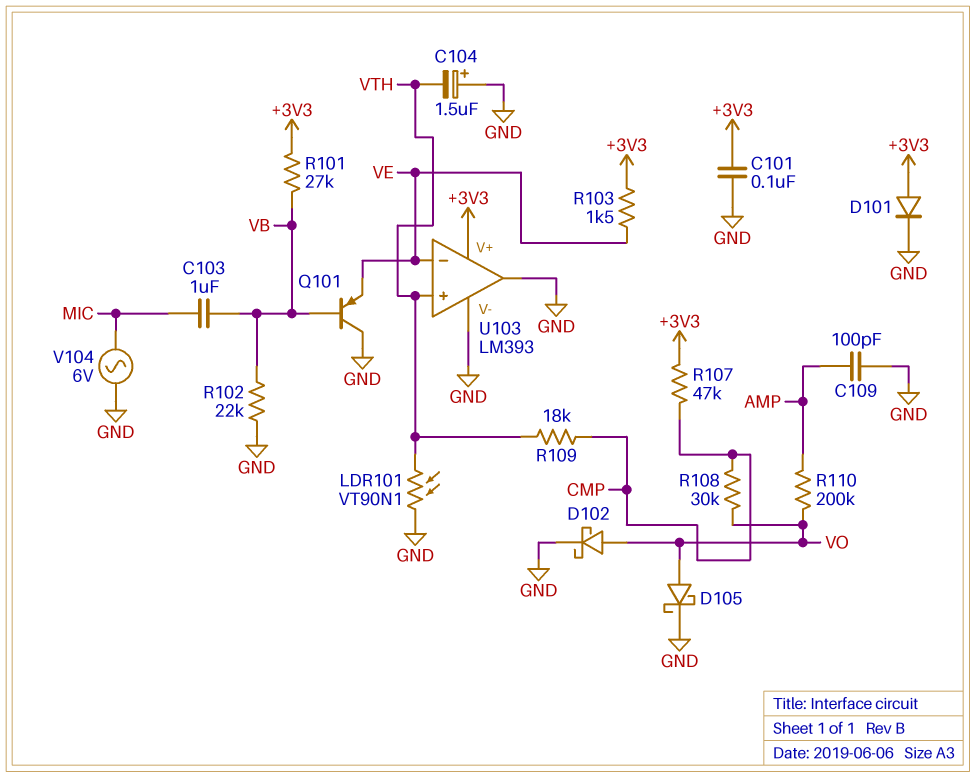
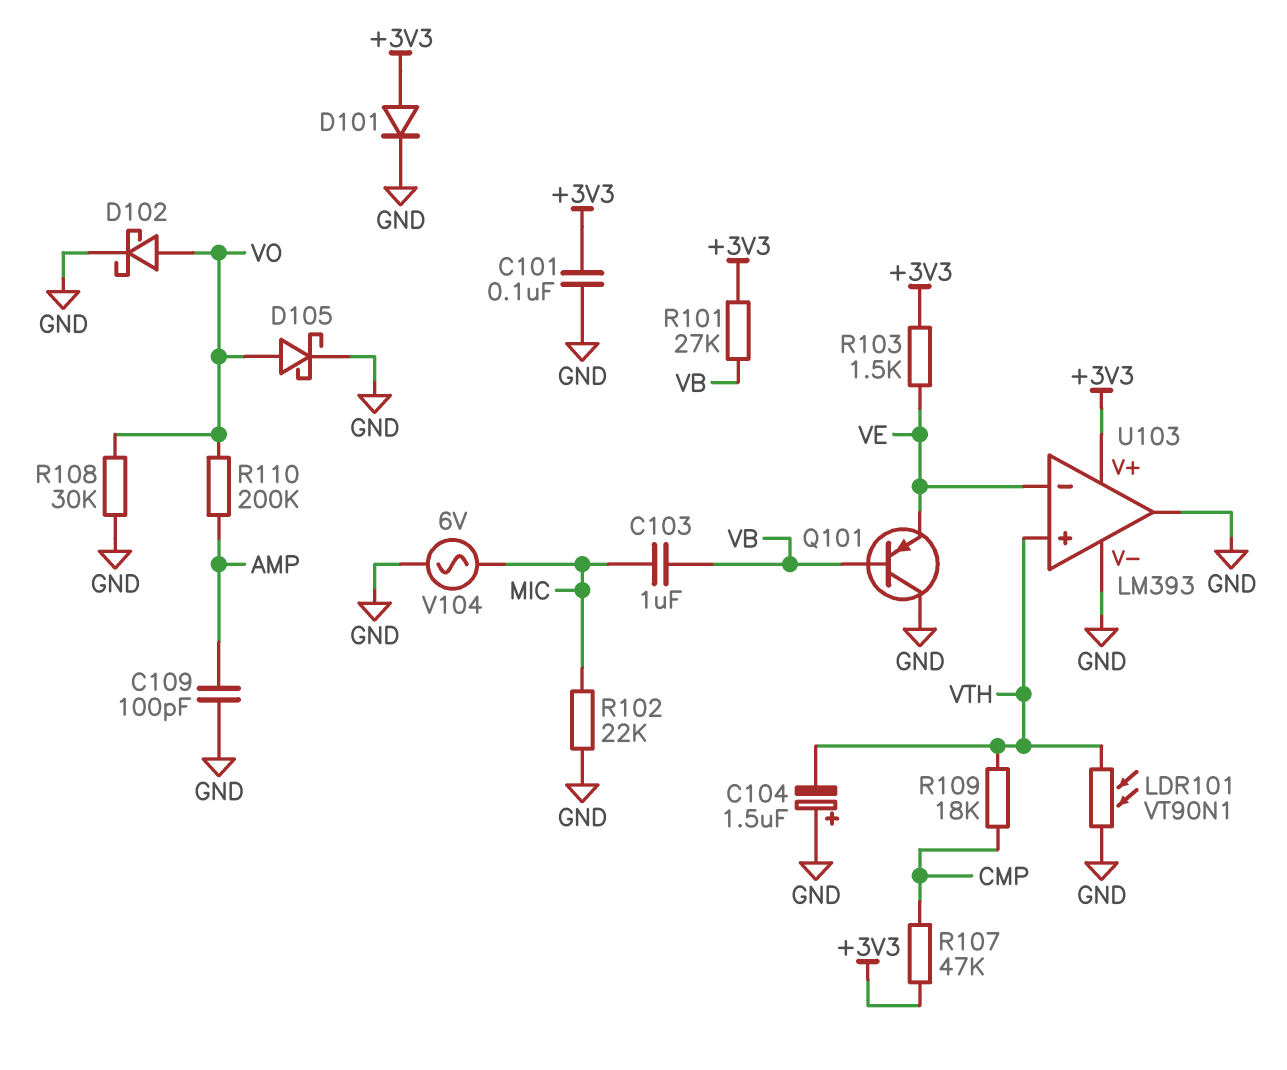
R102: 22k (GND, VB) -> 22k (GND, MIC)
R108: 30k (CMP, VO) -> 30k (GND, VO)

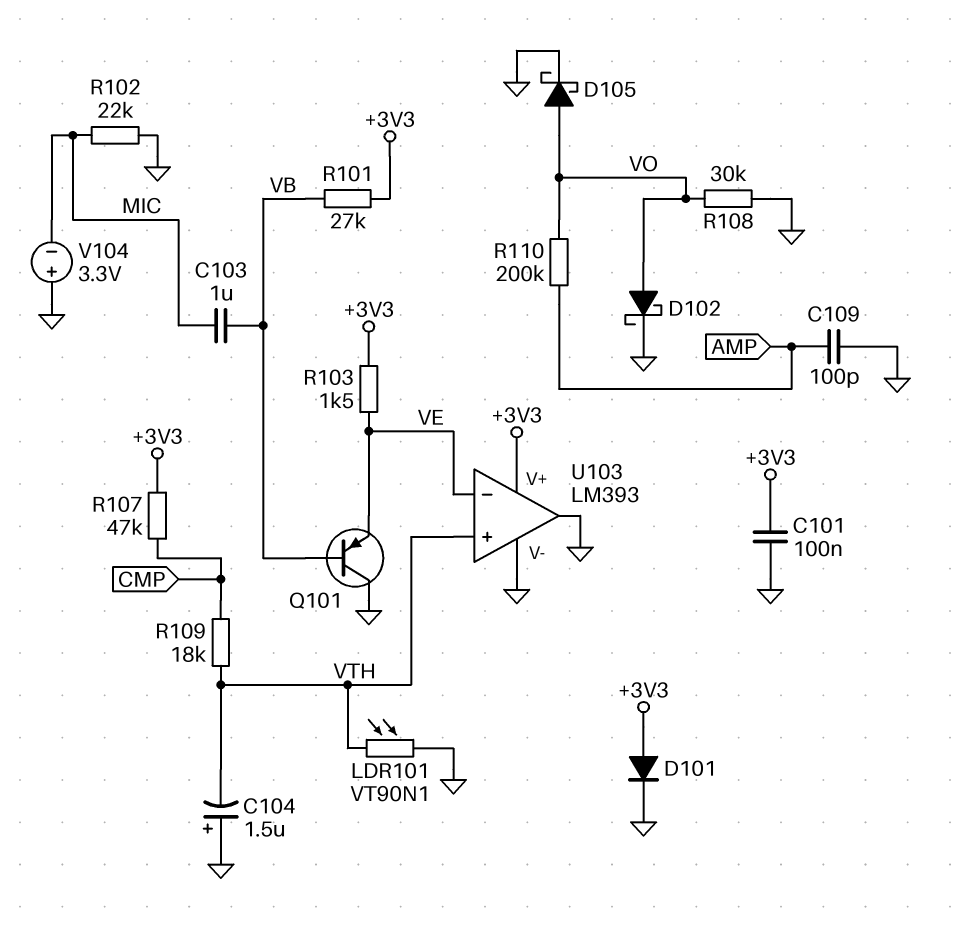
V104: AC 6V (GND, MIC) -> 3.3V (plus GND, minus MIC)

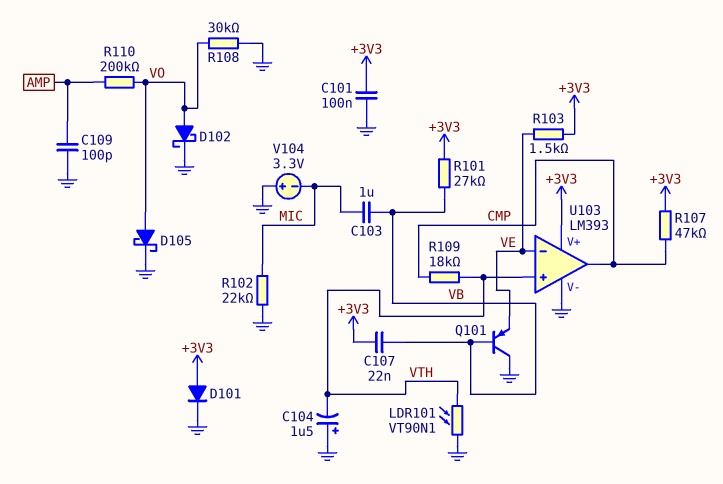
C107: none -> 22nF (+3V3, VB)
U103 pin out: GND -> CMP

